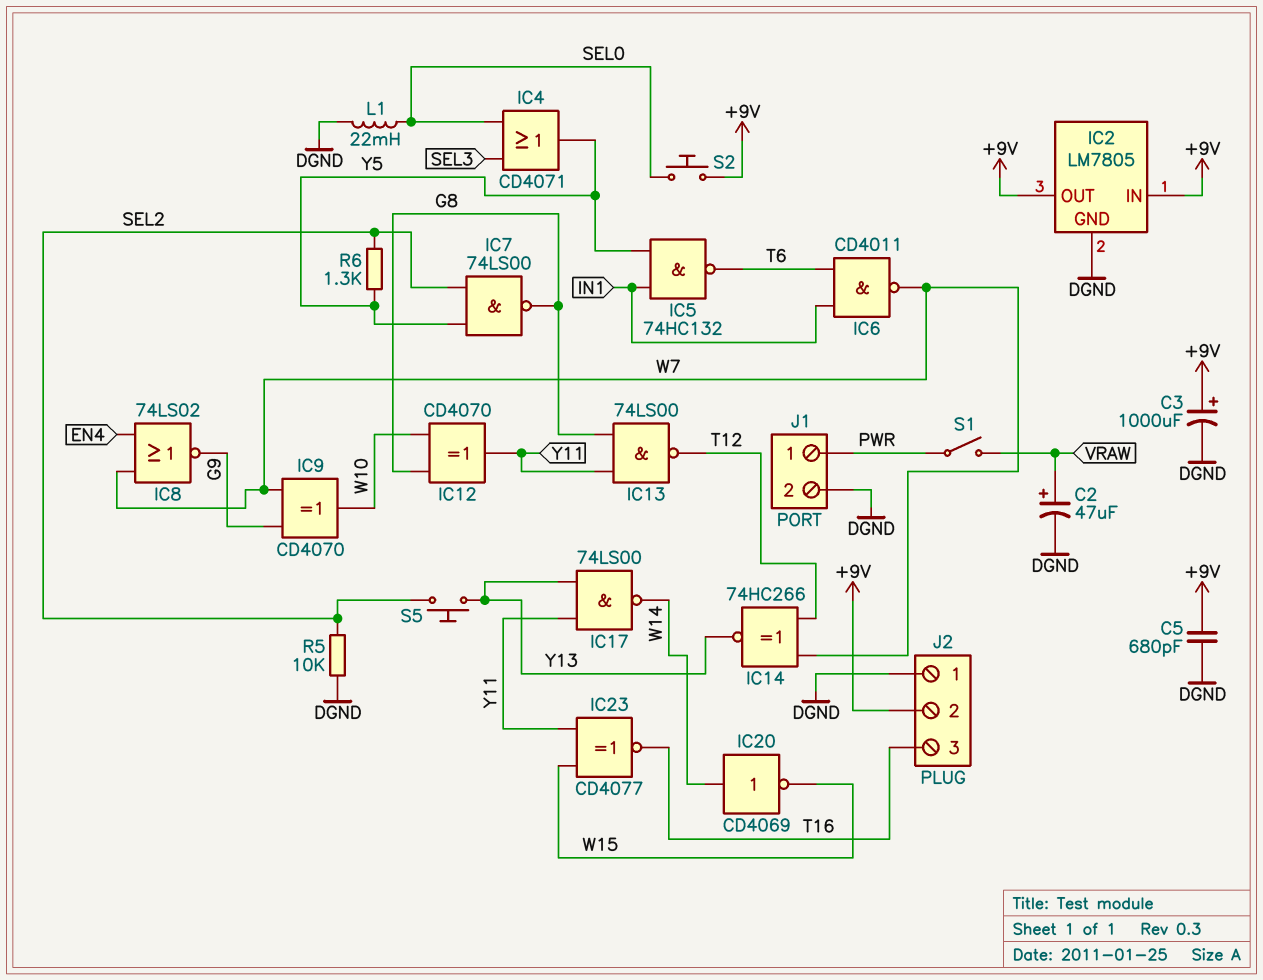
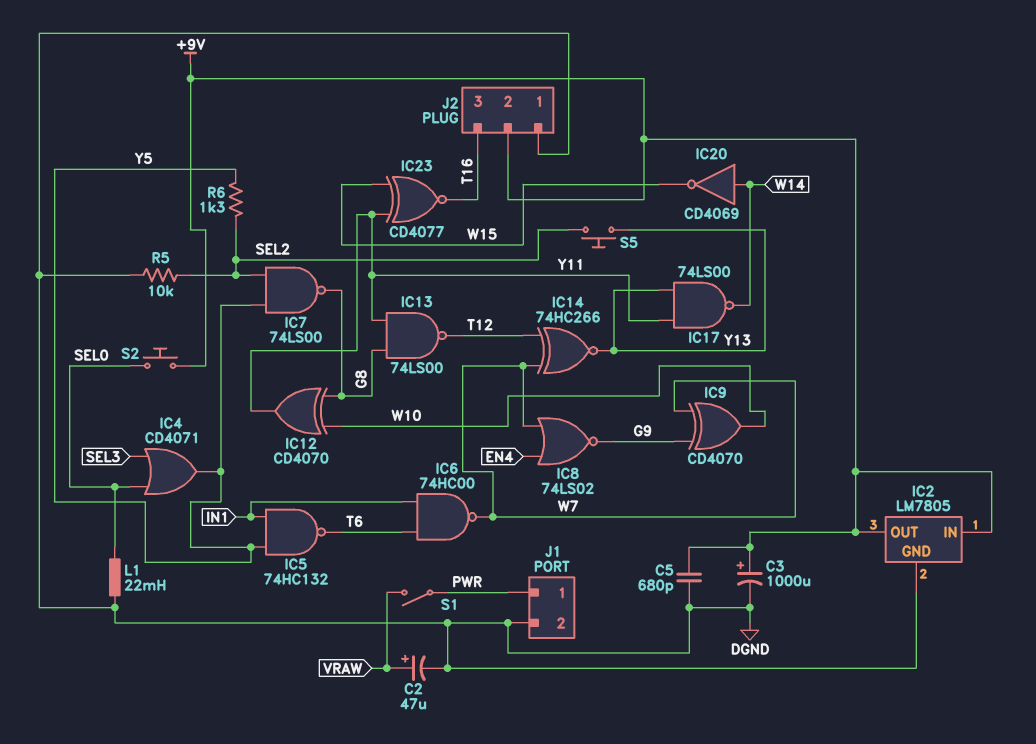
IC6: NAND CD4011 (in IN1, in T6, out W7) -> NAND 74HC00 (in IN1, in T6, out W7)

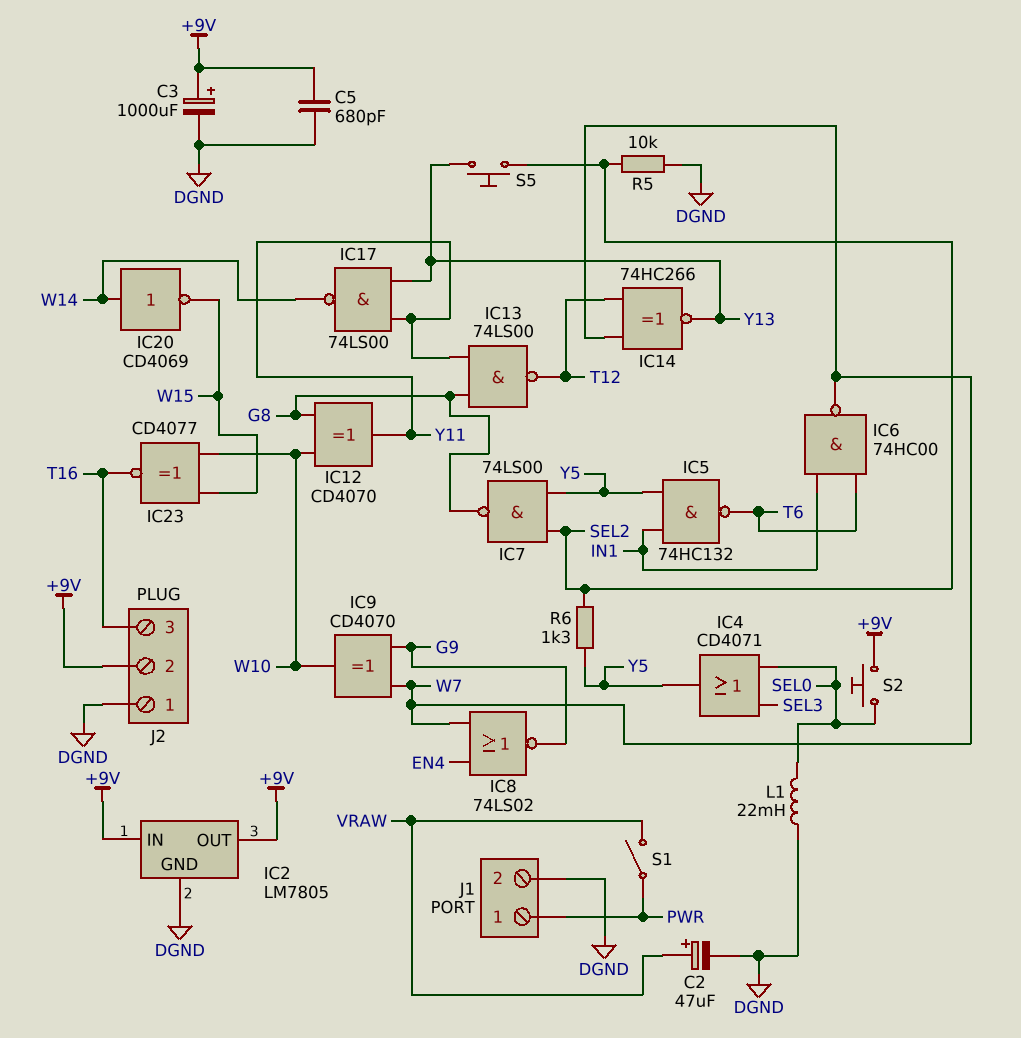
IC23: XNOR CD4077 (in W15, in Y11, out T16) -> XNOR CD4077 (in W10, in W15, out T16)

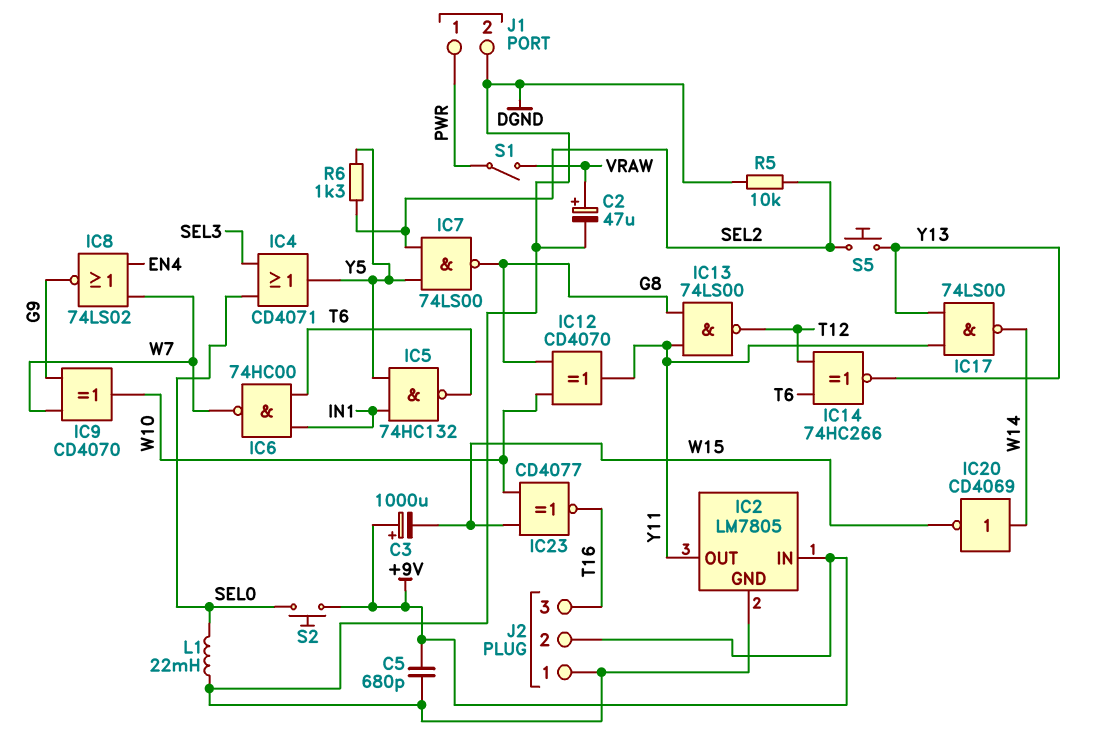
C3: 1000uF (plus +9V, minus DGND) -> 1000uF (plus +9V, minus W15)
IC2 pin OUT: +9V -> Y11
IC14: XNOR 74HC266 (in T12, in W7, out Y13) -> XNOR 74HC266 (in T6, in T12, out Y13)

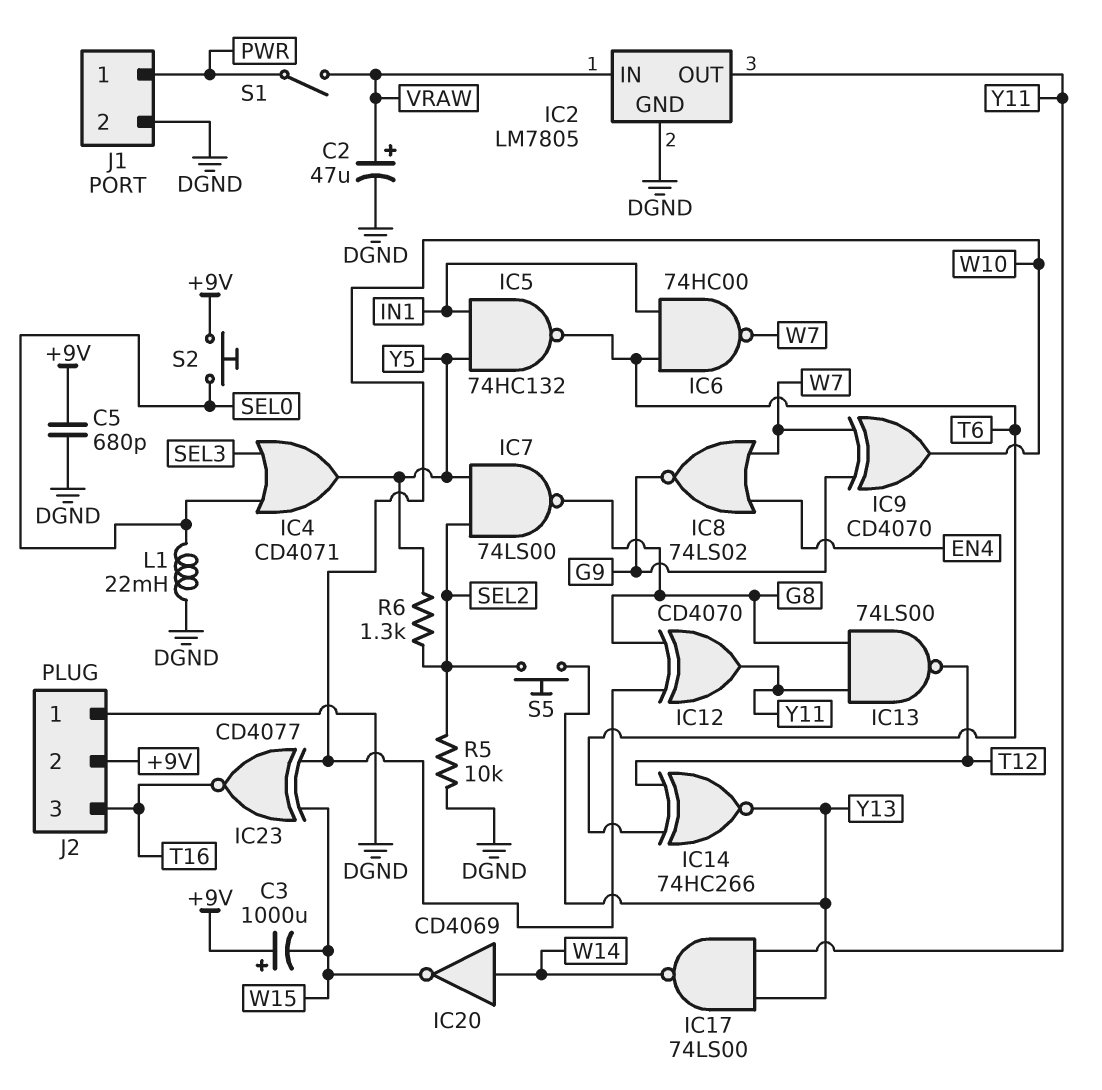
IC2 pin IN: +9V -> VRAW

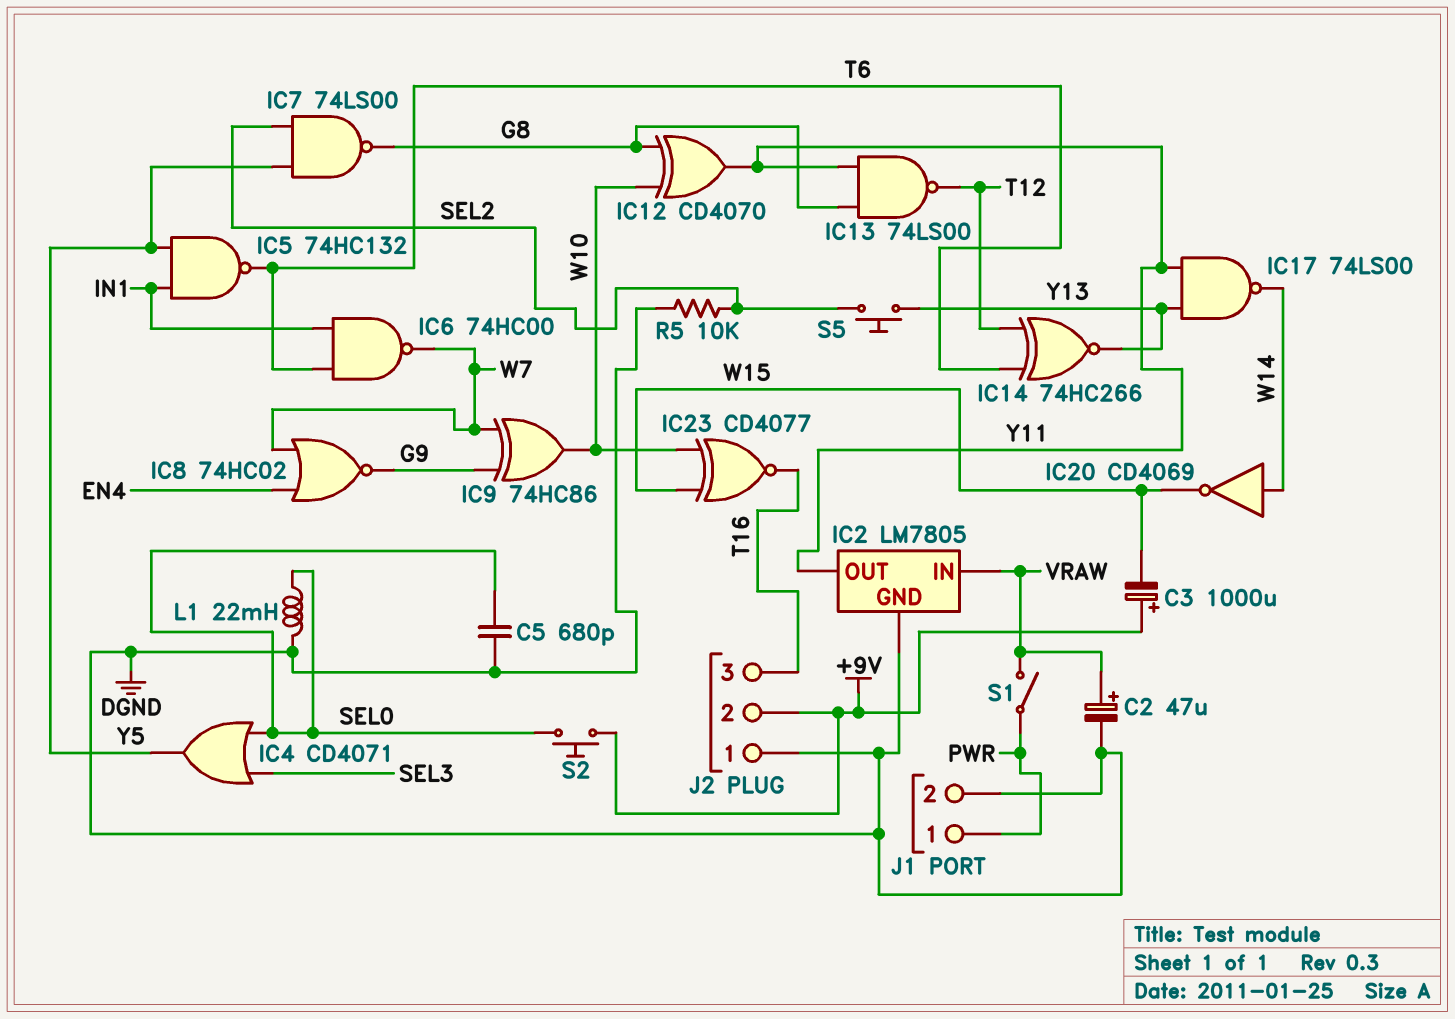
C5: 680pF (+9V, DGND) -> 680pF (DGND, SEL0)
IC8: NOR 74LS02 (in EN4, in W7, out G9) -> NOR 74HC02 (in EN4, in W7, out G9)
IC9: XOR CD4070 (in G9, in W7, out W10) -> XOR 74HC86 (in G9, in W7, out W10)
R6: 1.3k (SEL2, Y5) -> none

